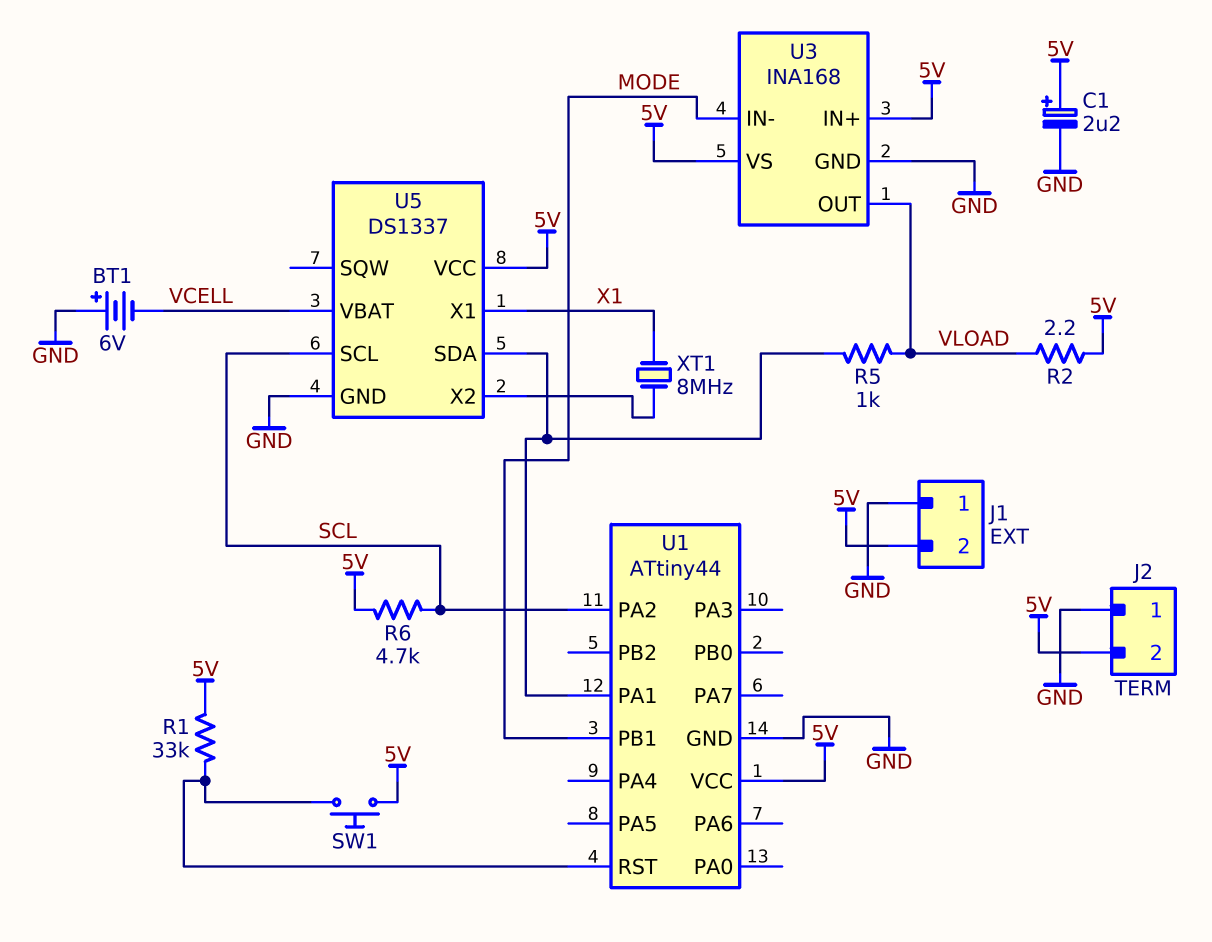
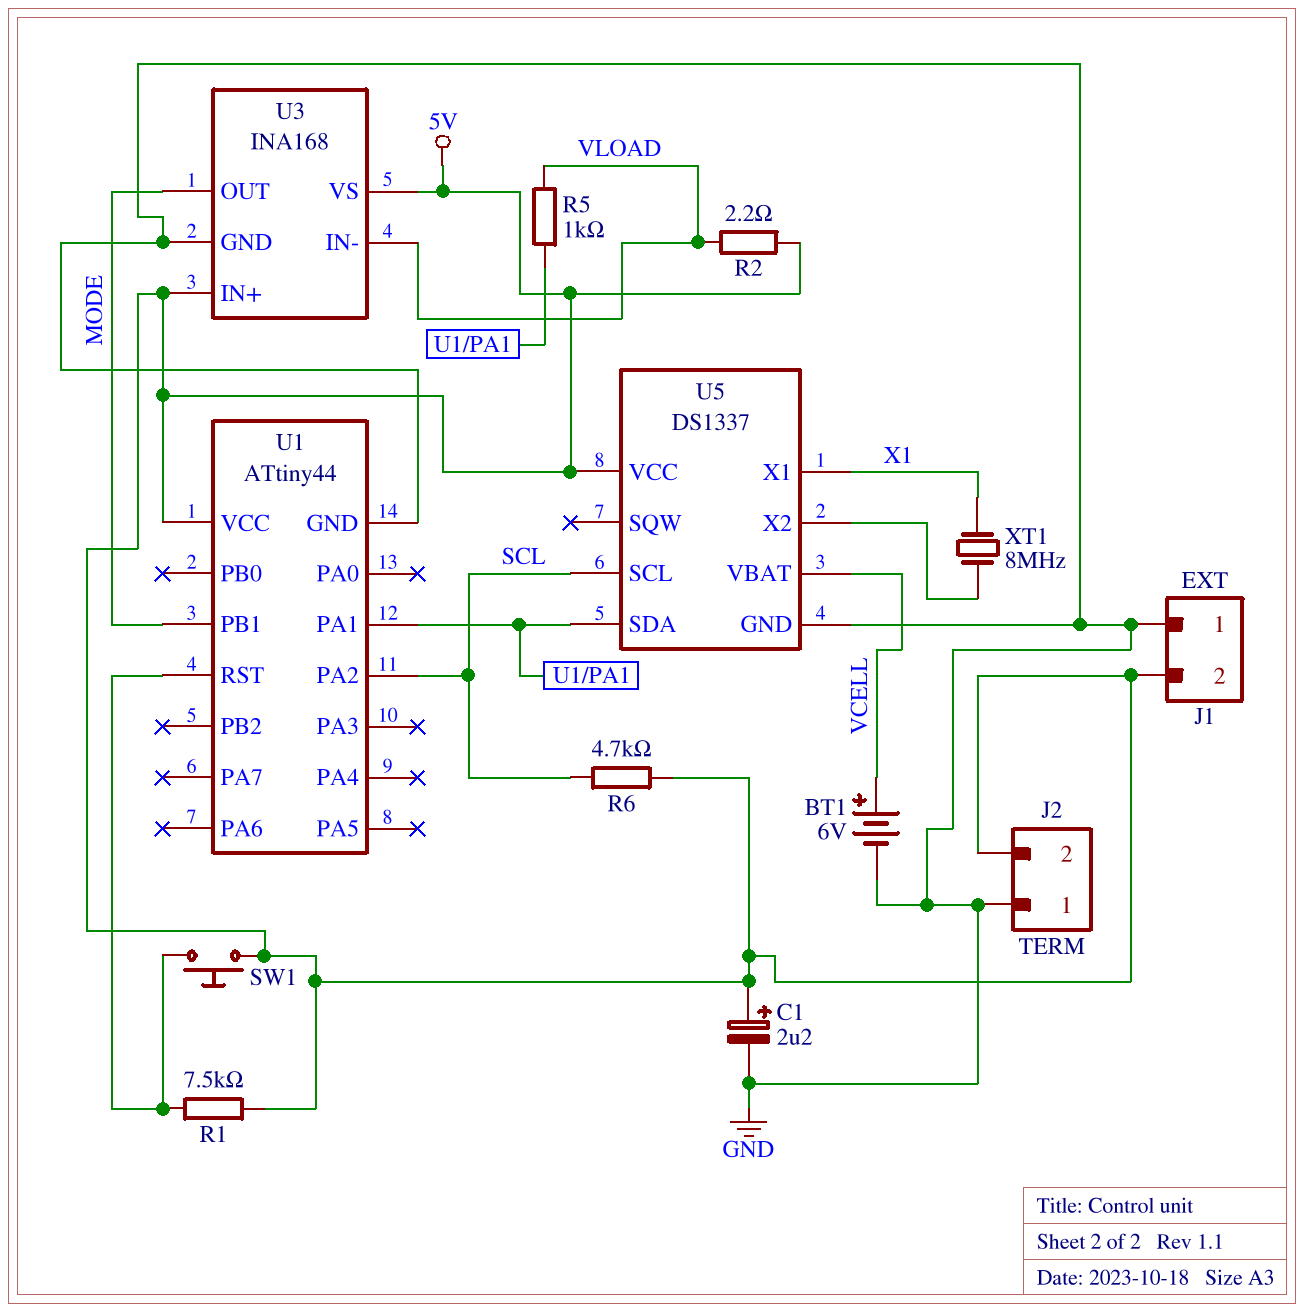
BT1: 6V (plus GND, minus VCELL) -> 6V (plus VCELL, minus GND)
R1: 33k (5V, U1/RST) -> 7.5k (5V, U1/RST)
U3 pin IN-: MODE -> VLOAD
U3 pin OUT: VLOAD -> MODE

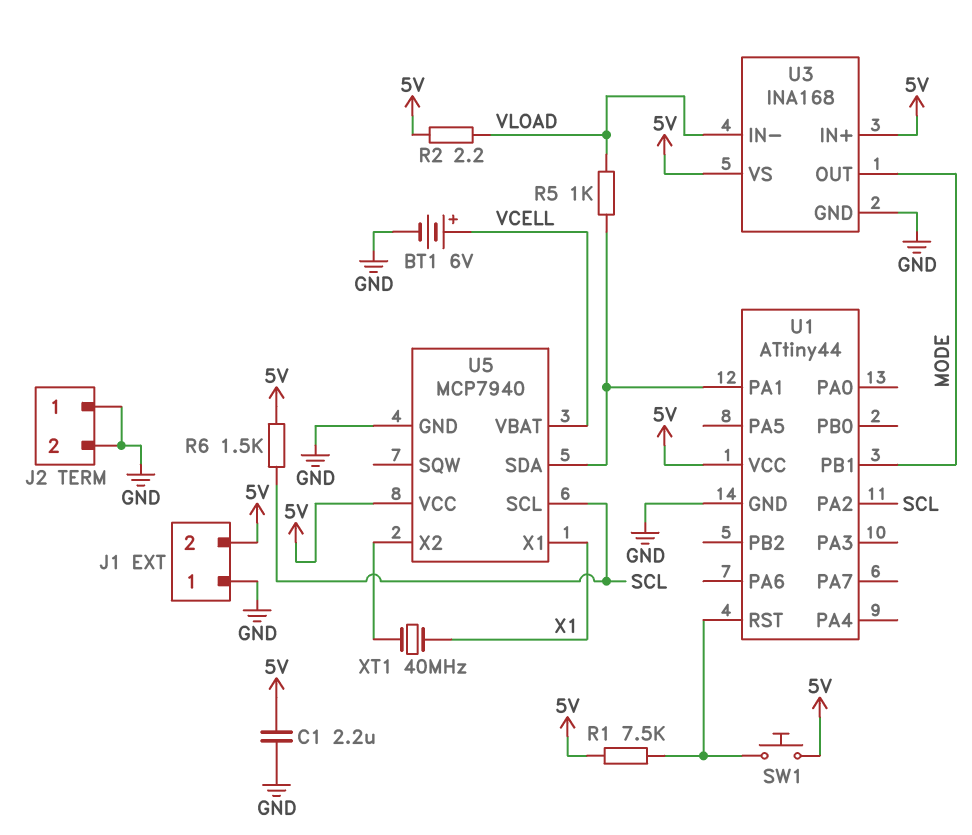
C1: 2.2uF (plus 5V, minus GND) -> 2.2uF (5V, GND)
J2 pin 2: 5V -> GND
R6: 4.7k (5V, SCL) -> 1.5k (5V, SCL)
U5: DS1337 -> MCP7940
XT1: 8MHz (U5/X2, X1) -> 40MHz (U5/X2, X1)

